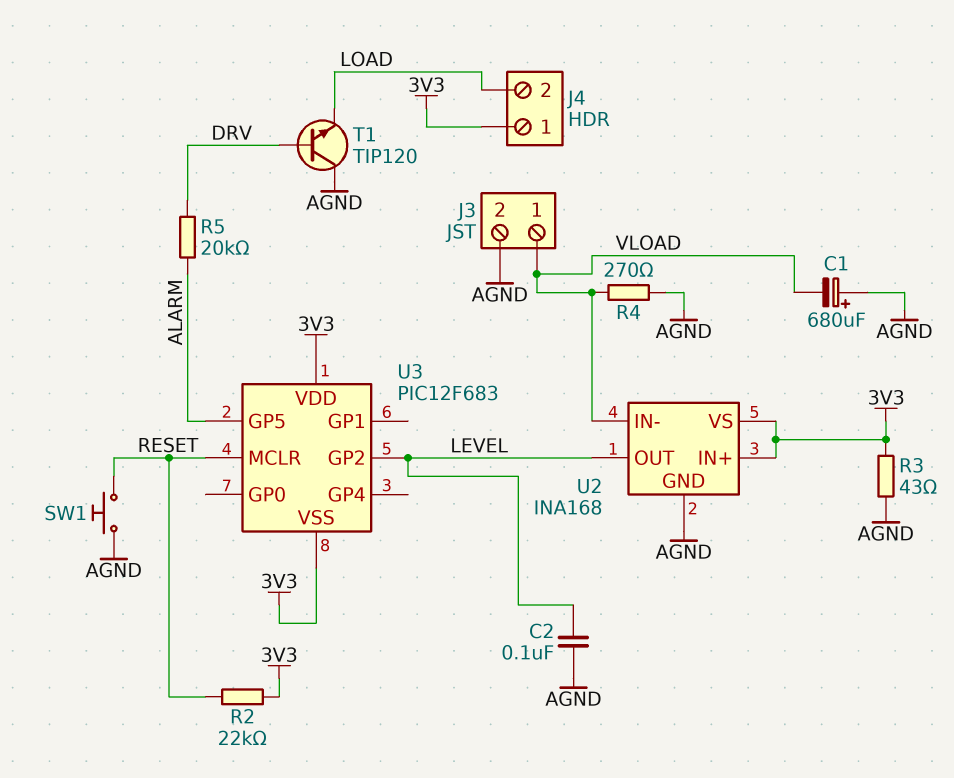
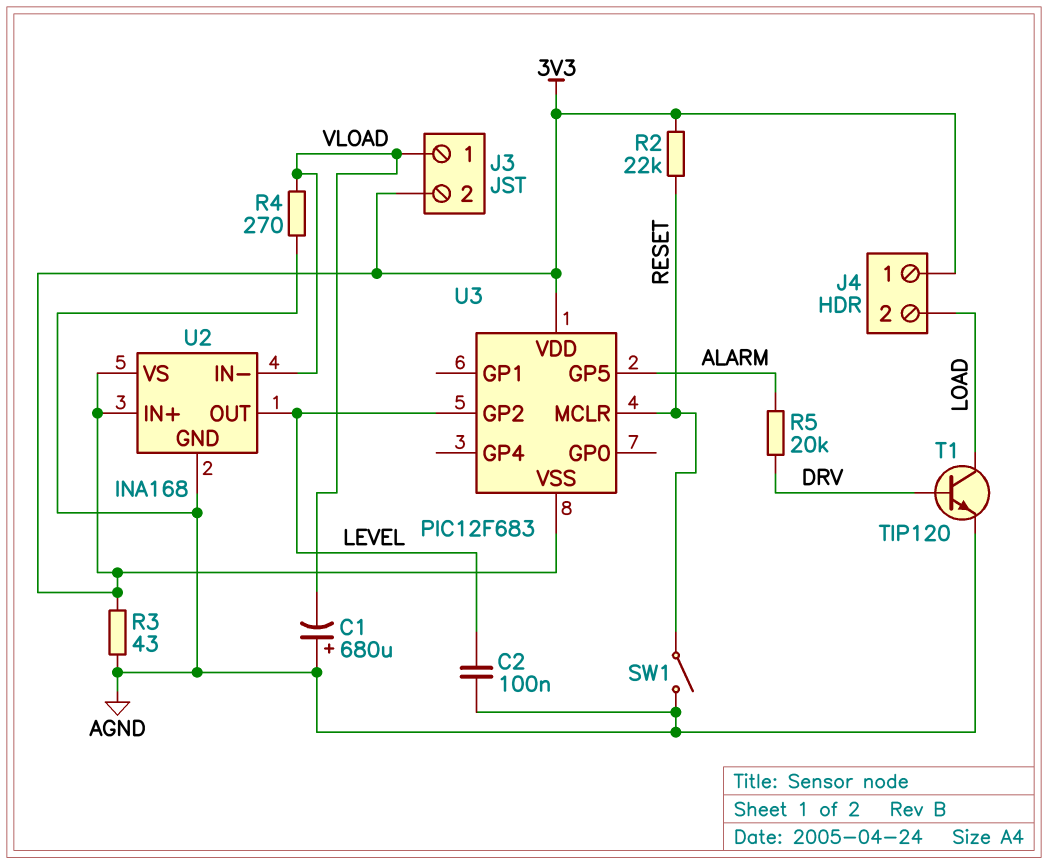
J3 pin 2: AGND -> 3V3
SW1: button (AGND, RESET) -> switch (AGND, RESET)
T1: NPN TIP120 (B DRV, C AGND, E LOAD) -> NPN TIP120 (B DRV, C LOAD, E AGND)

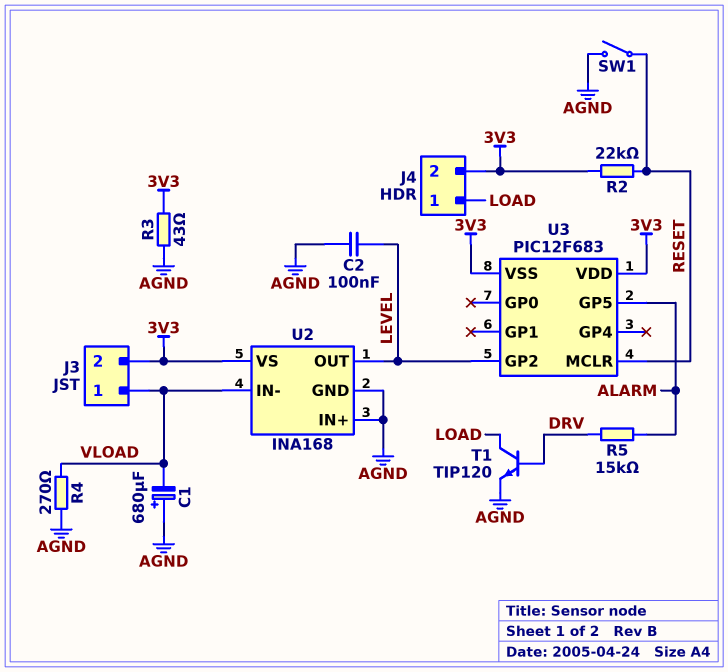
J4 pin 1: 3V3 -> LOAD
J4 pin 2: LOAD -> 3V3
R5: 20k (ALARM, DRV) -> 15k (ALARM, DRV)
U2 pin IN+: 3V3 -> AGND

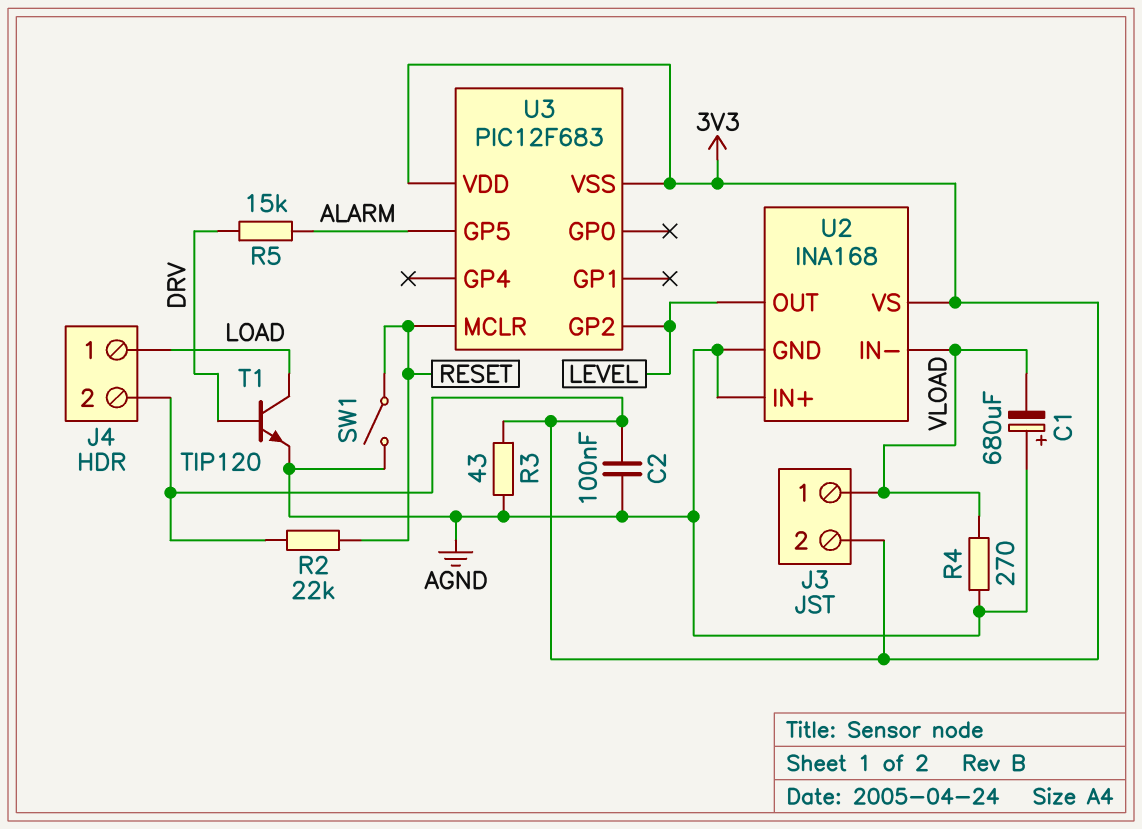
C2: 100nF (AGND, LEVEL) -> 100nF (3V3, AGND)

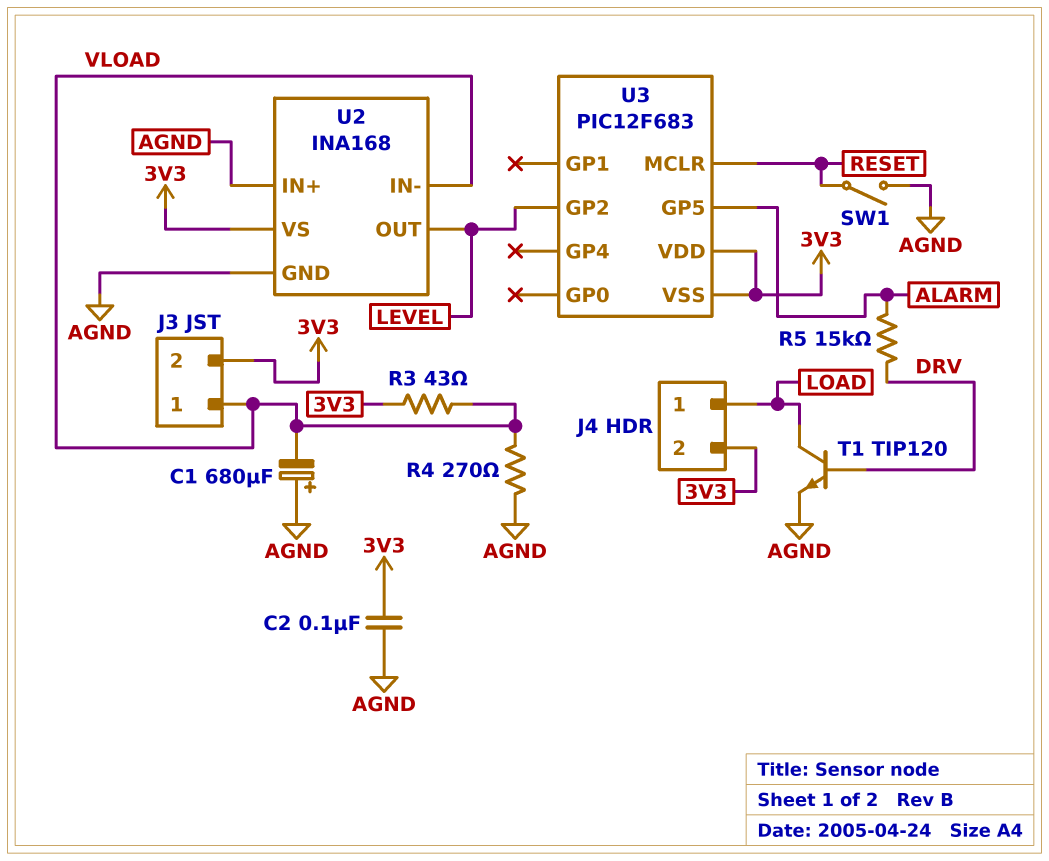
R2: 22k (3V3, RESET) -> none
R3: 43 (3V3, AGND) -> 43 (3V3, VLOAD)

